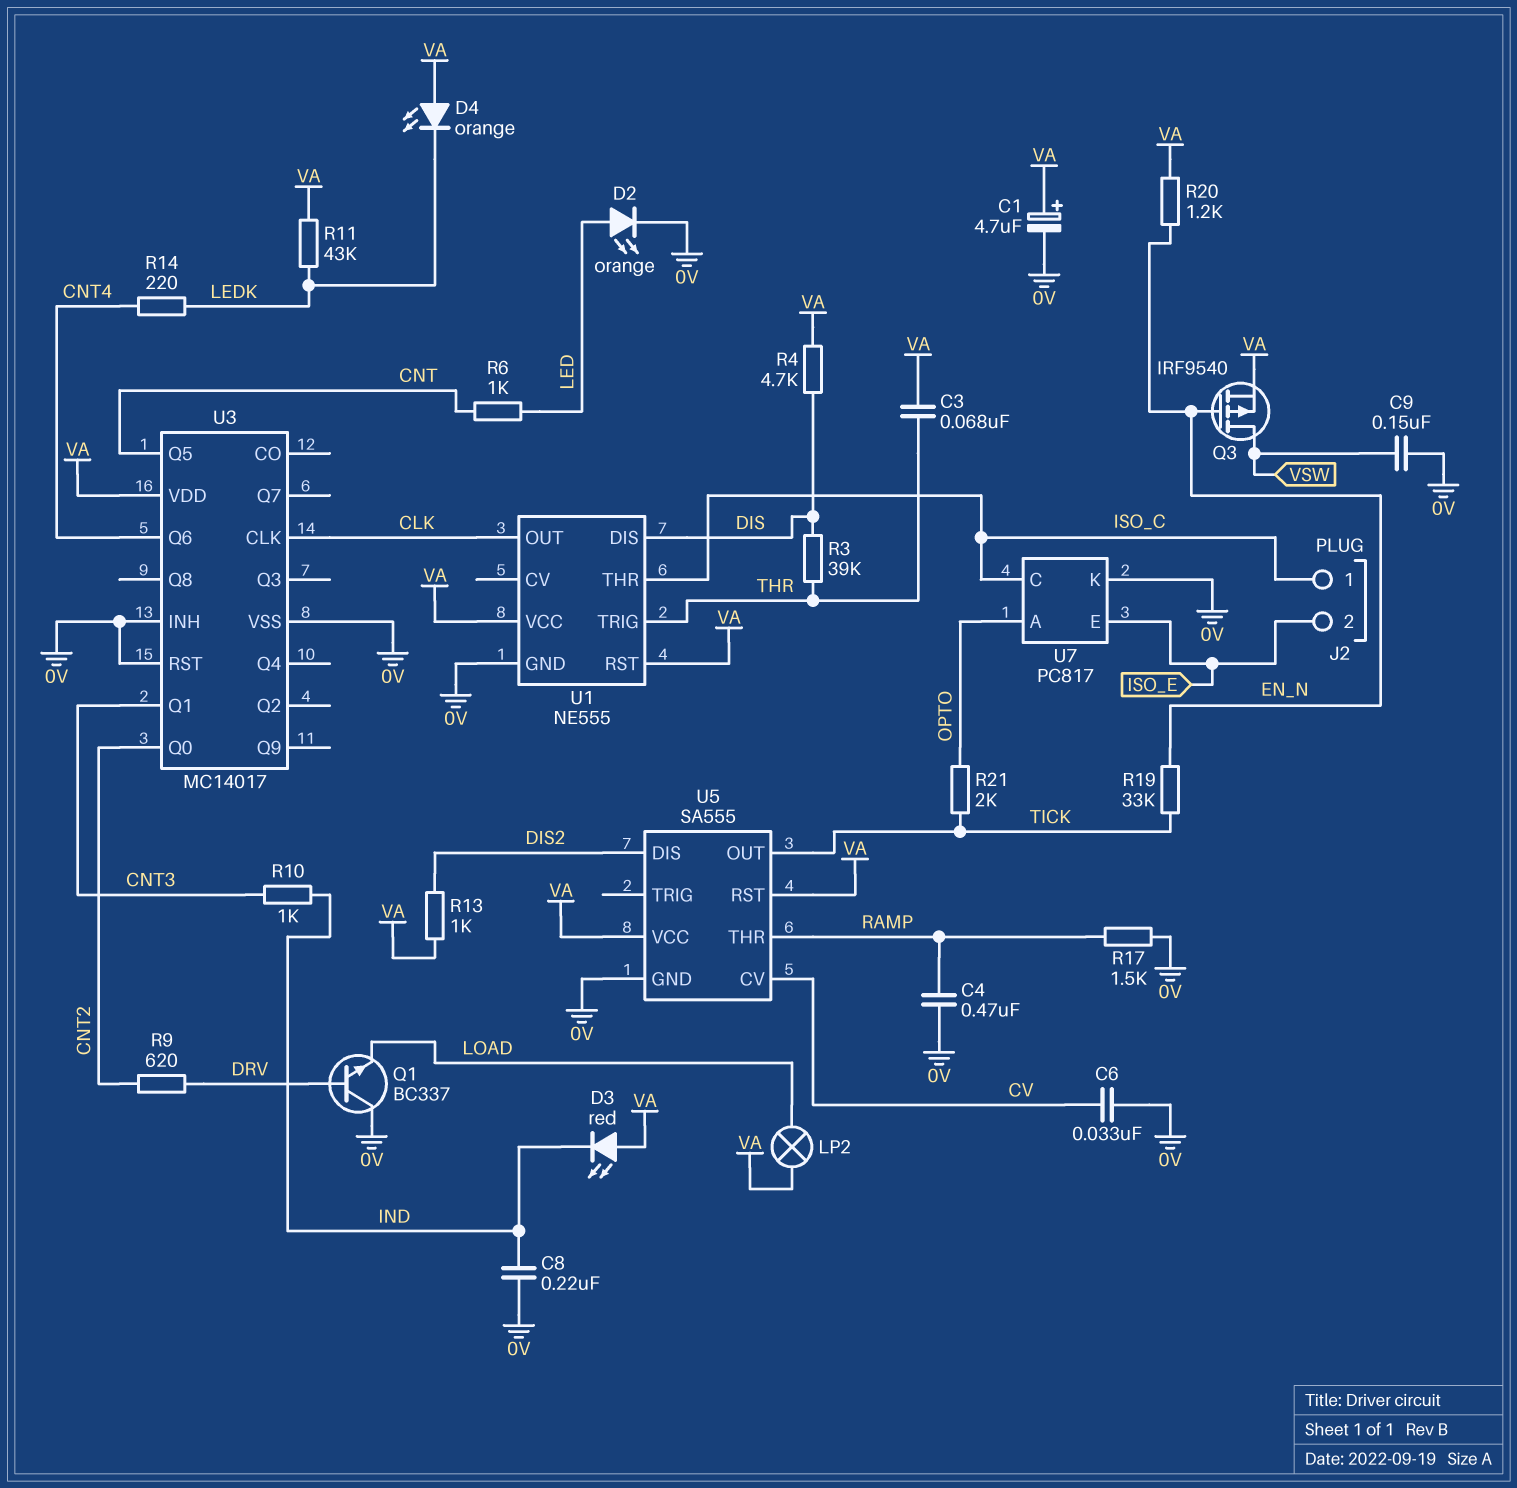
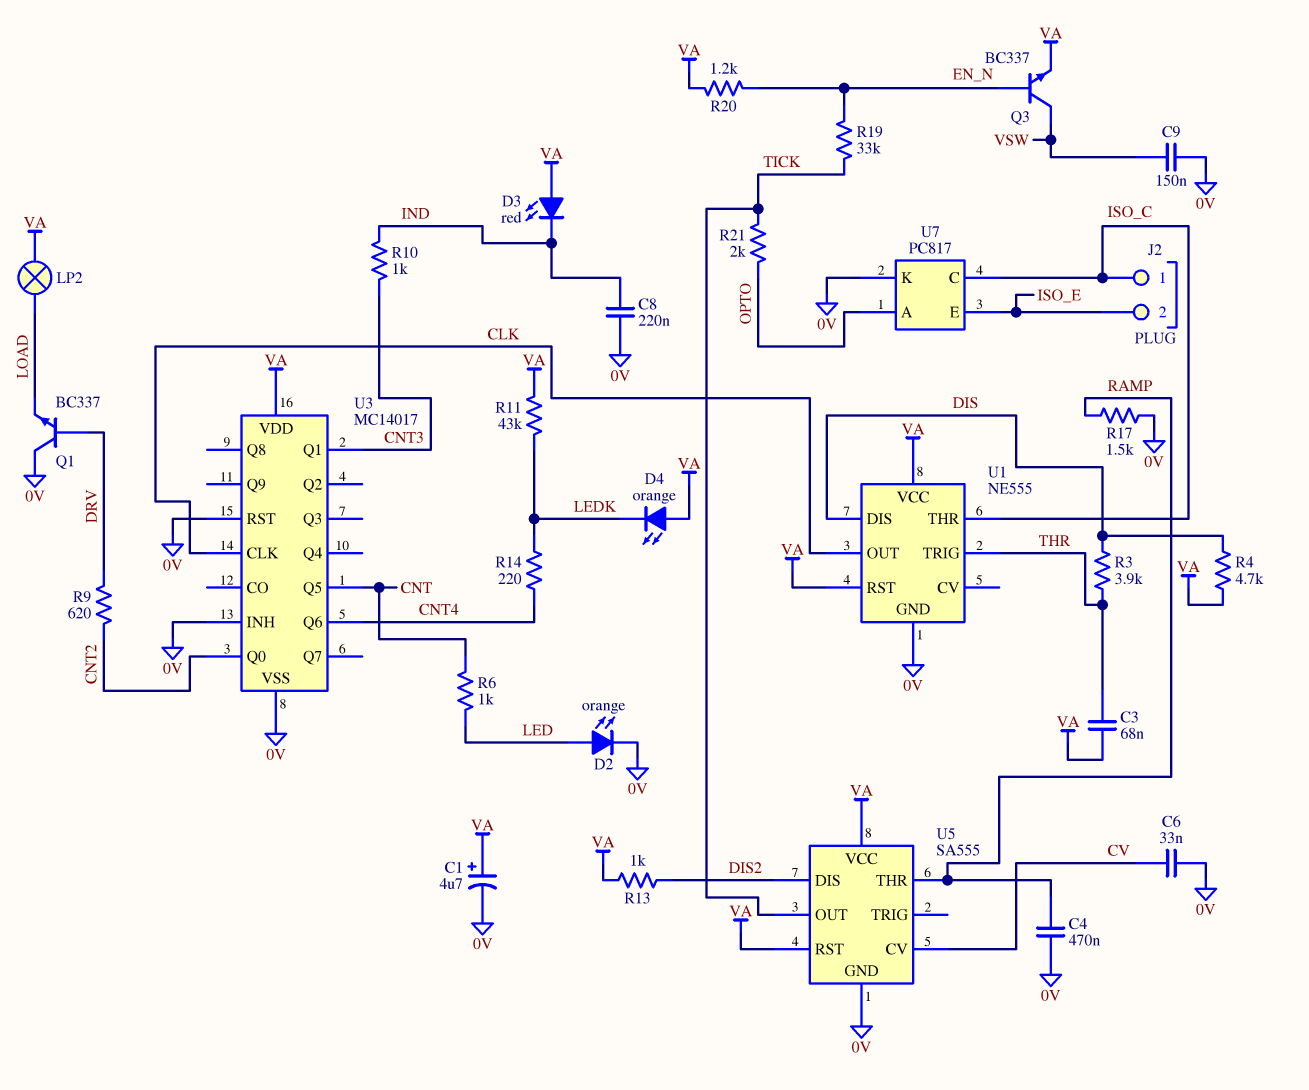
Q3: PMOS IRF9540 (G EN_N, D VSW, S VA) -> NPN BC337 (B EN_N, C VSW, E VA)
R3: 39k (DIS, THR) -> 3.9k (DIS, THR)

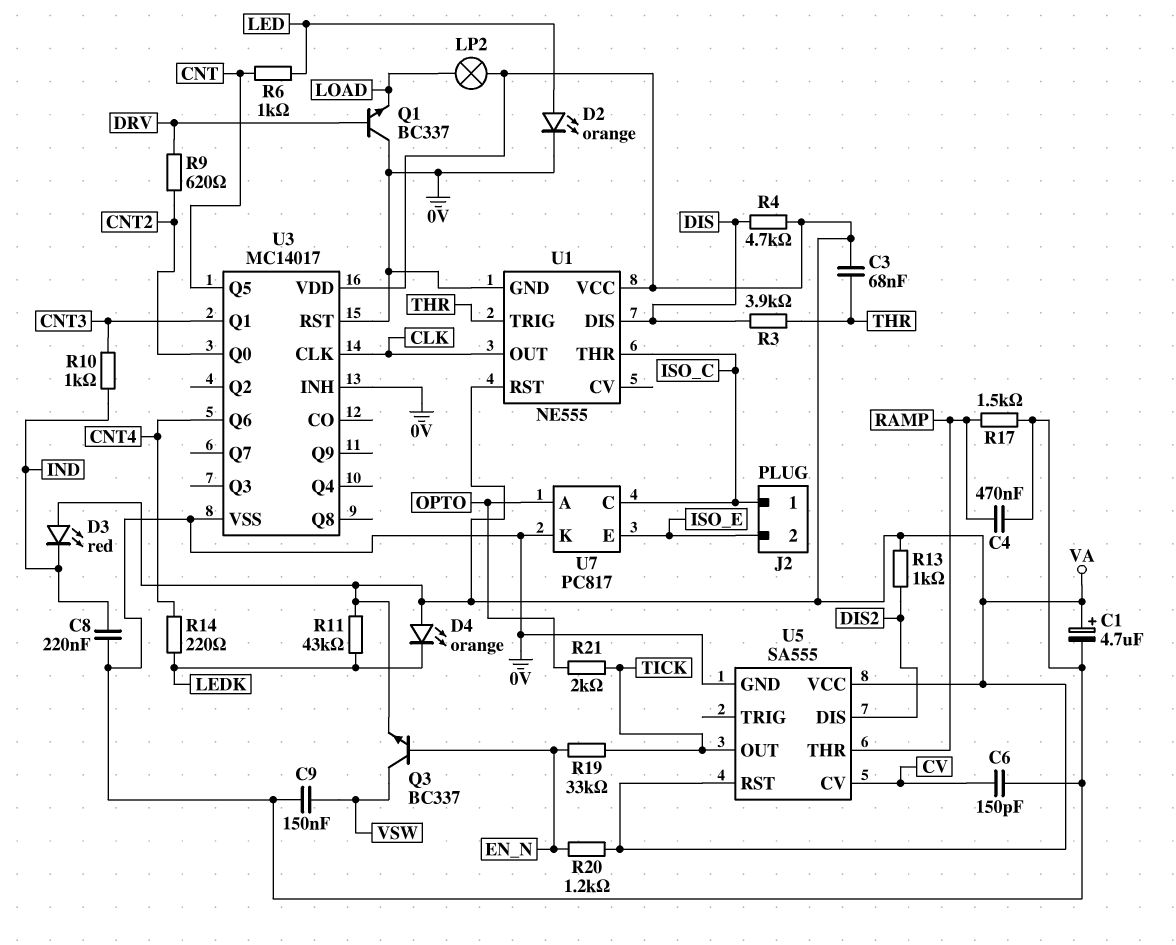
C6: 33nF (0V, CV) -> 150pF (0V, CV)

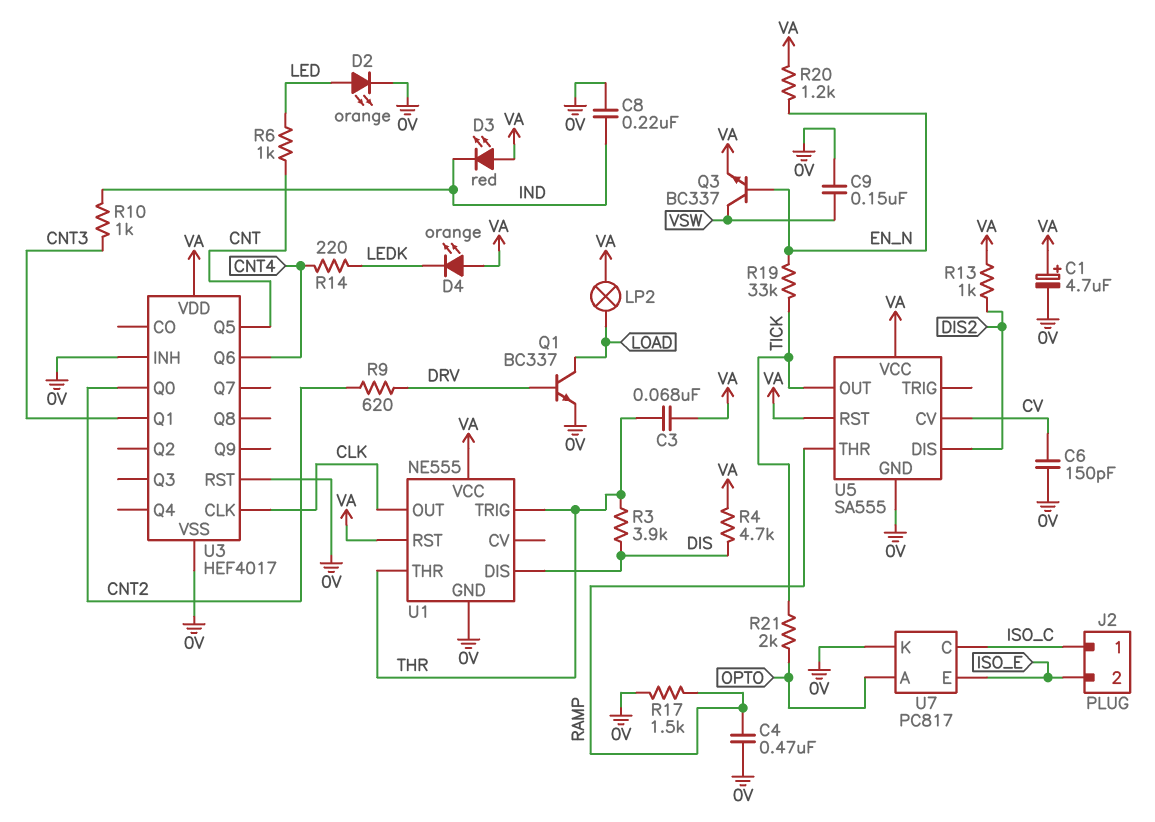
Q1: NPN BC337 (B DRV, C 0V, E LOAD) -> NPN BC337 (B DRV, C LOAD, E 0V)
R11: 43k (LEDK, VA) -> none
U1 pin THR: ISO_C -> THR
U3: MC14017 -> HEF4017

